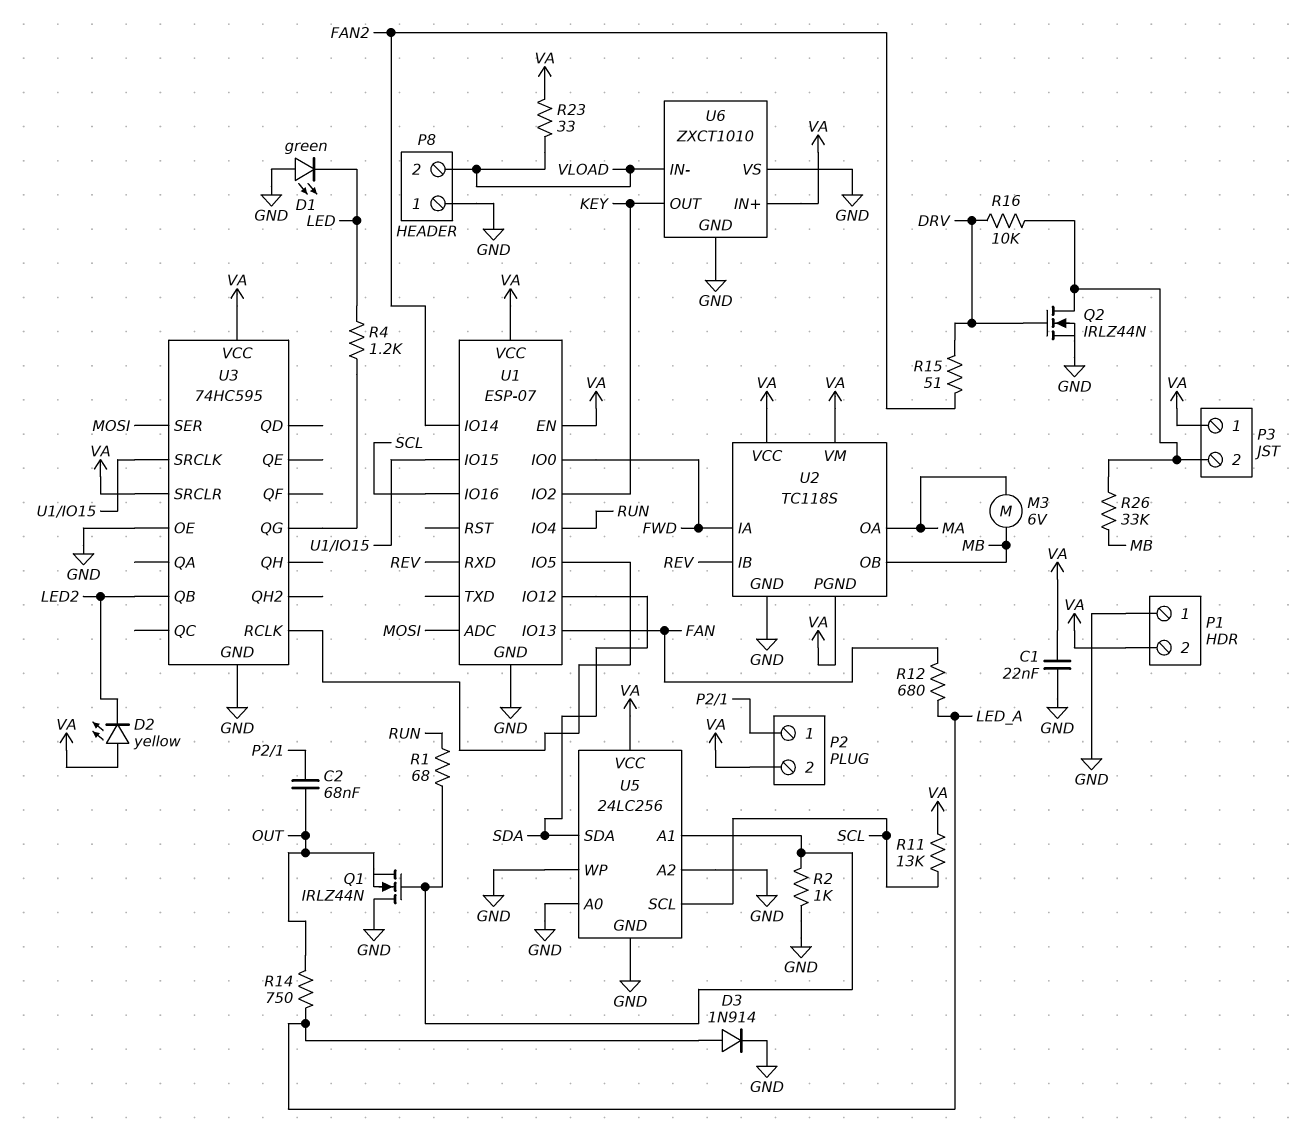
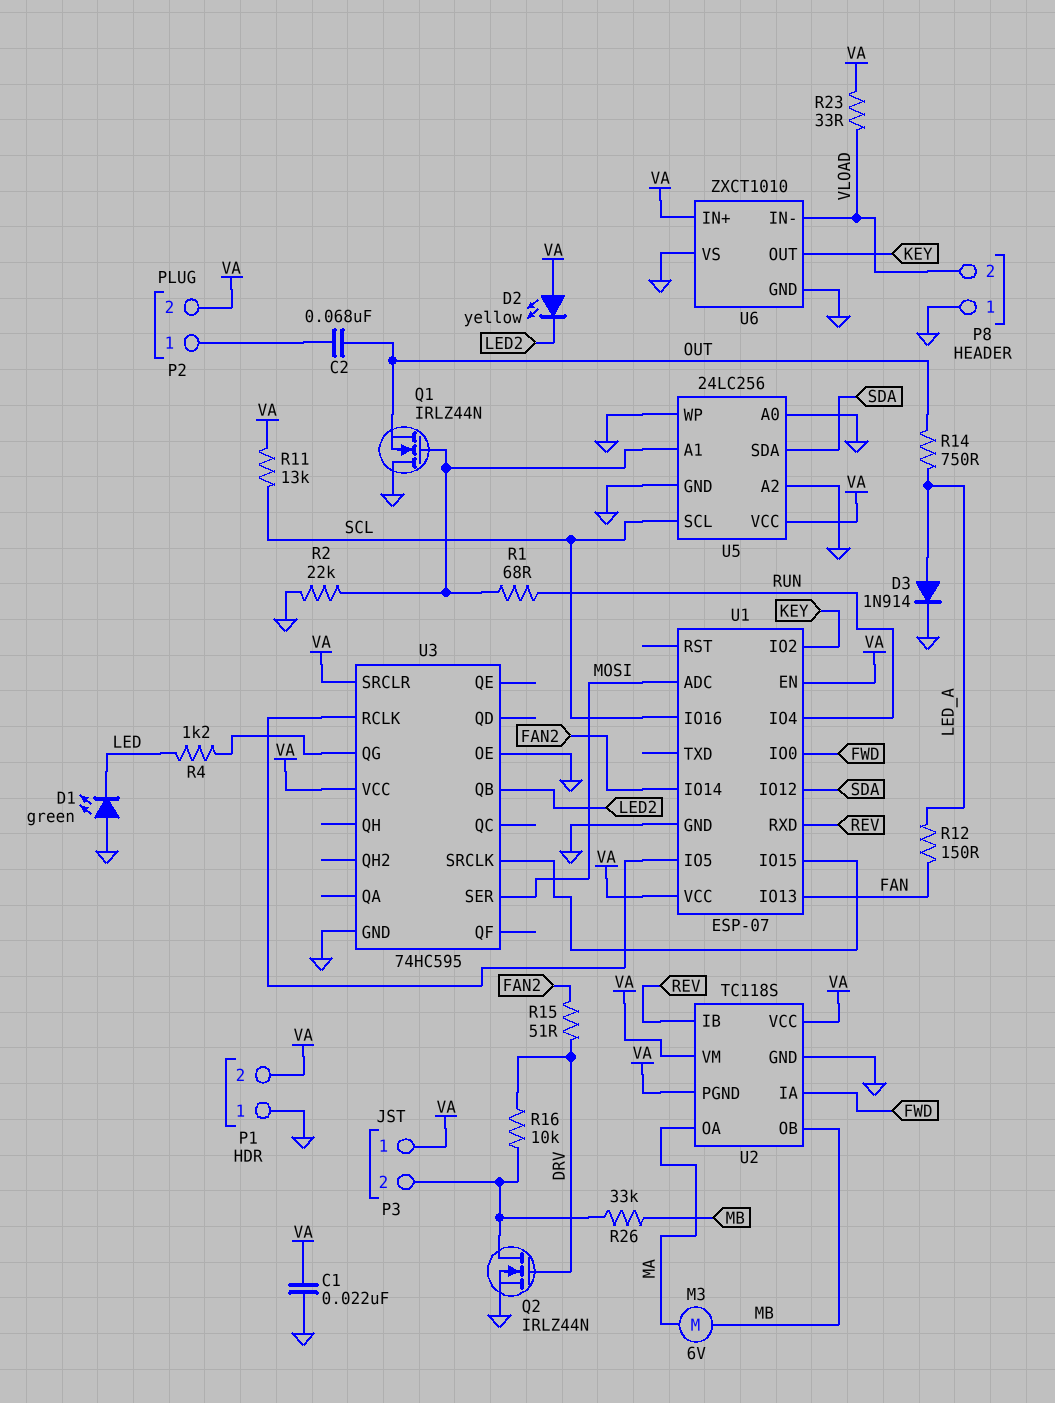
R2: 1k (GND, U5/A1) -> 22k (GND, U5/A1)
R12: 680 (FAN, LED_A) -> 150 (FAN, LED_A)

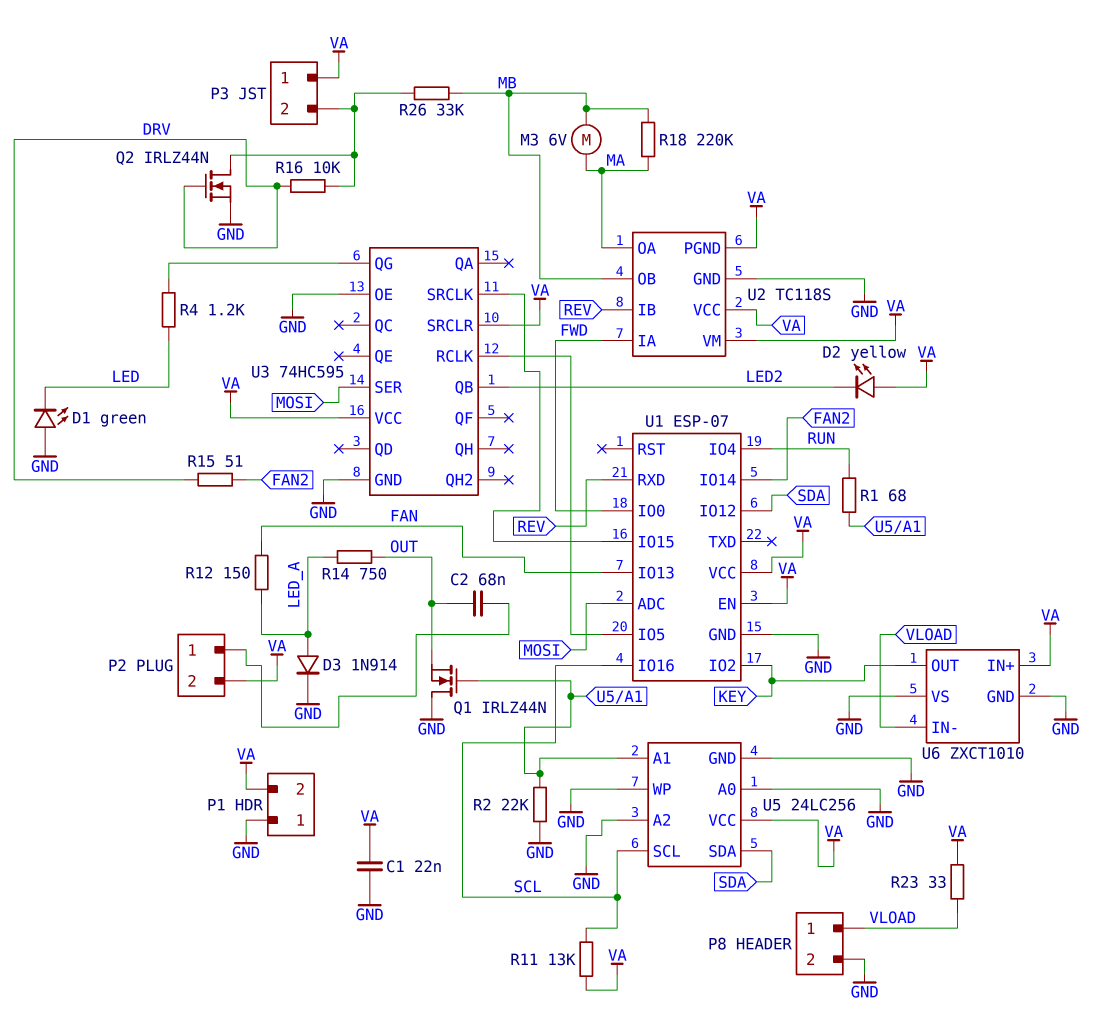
P8 pin 1: GND -> VLOAD
P8 pin 2: VLOAD -> GND
R18: none -> 220k (MA, MB)

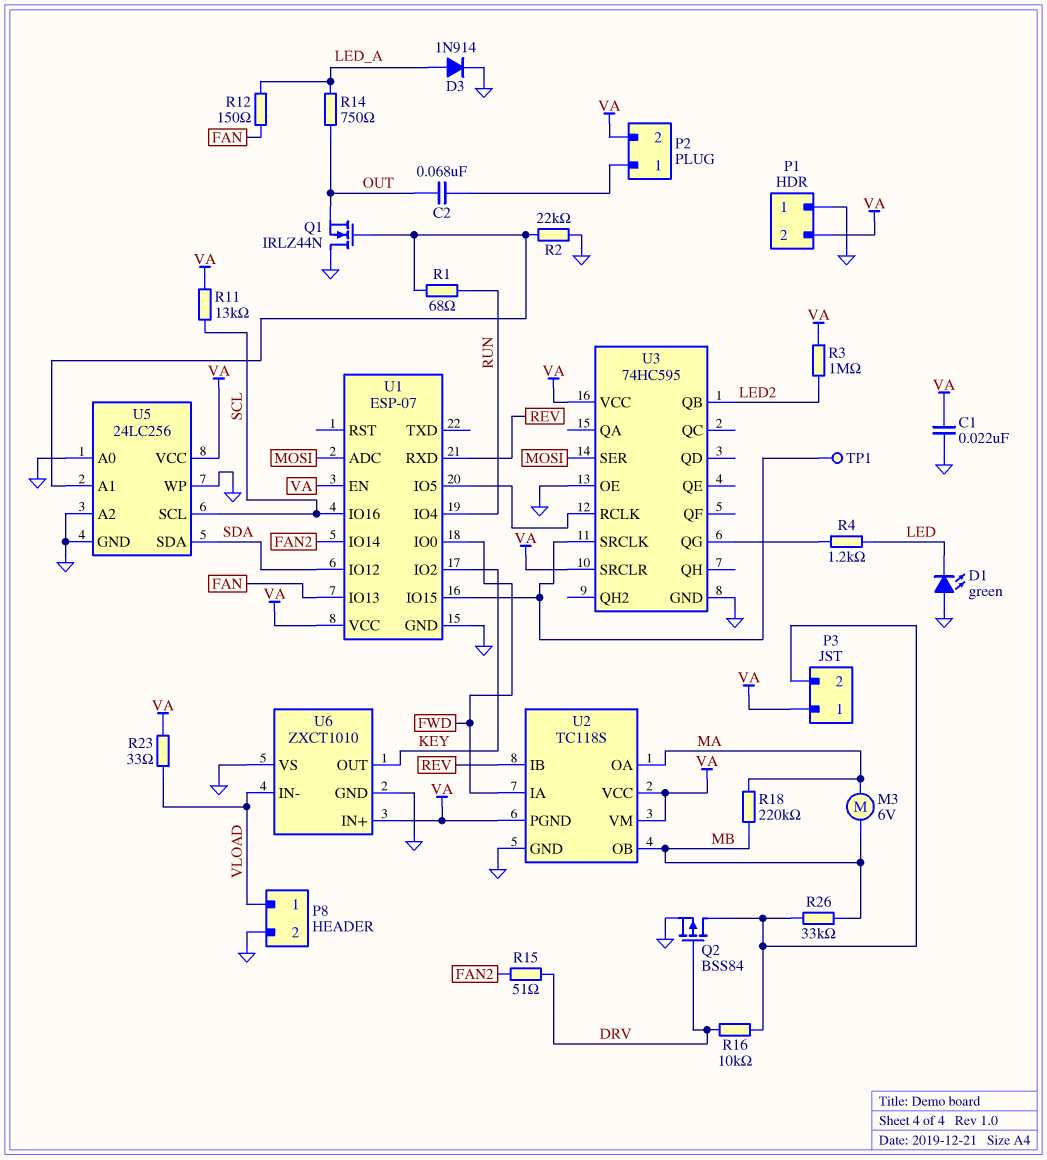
D2: LED yellow (A VA, K LED2) -> none
Q2: NMOS IRLZ44N (G DRV, D P3/2, S GND) -> PMOS BSS84 (G DRV, D P3/2, S GND)
R3: none -> 1M (LED2, VA)
TP1: none -> test point (U1/IO15)

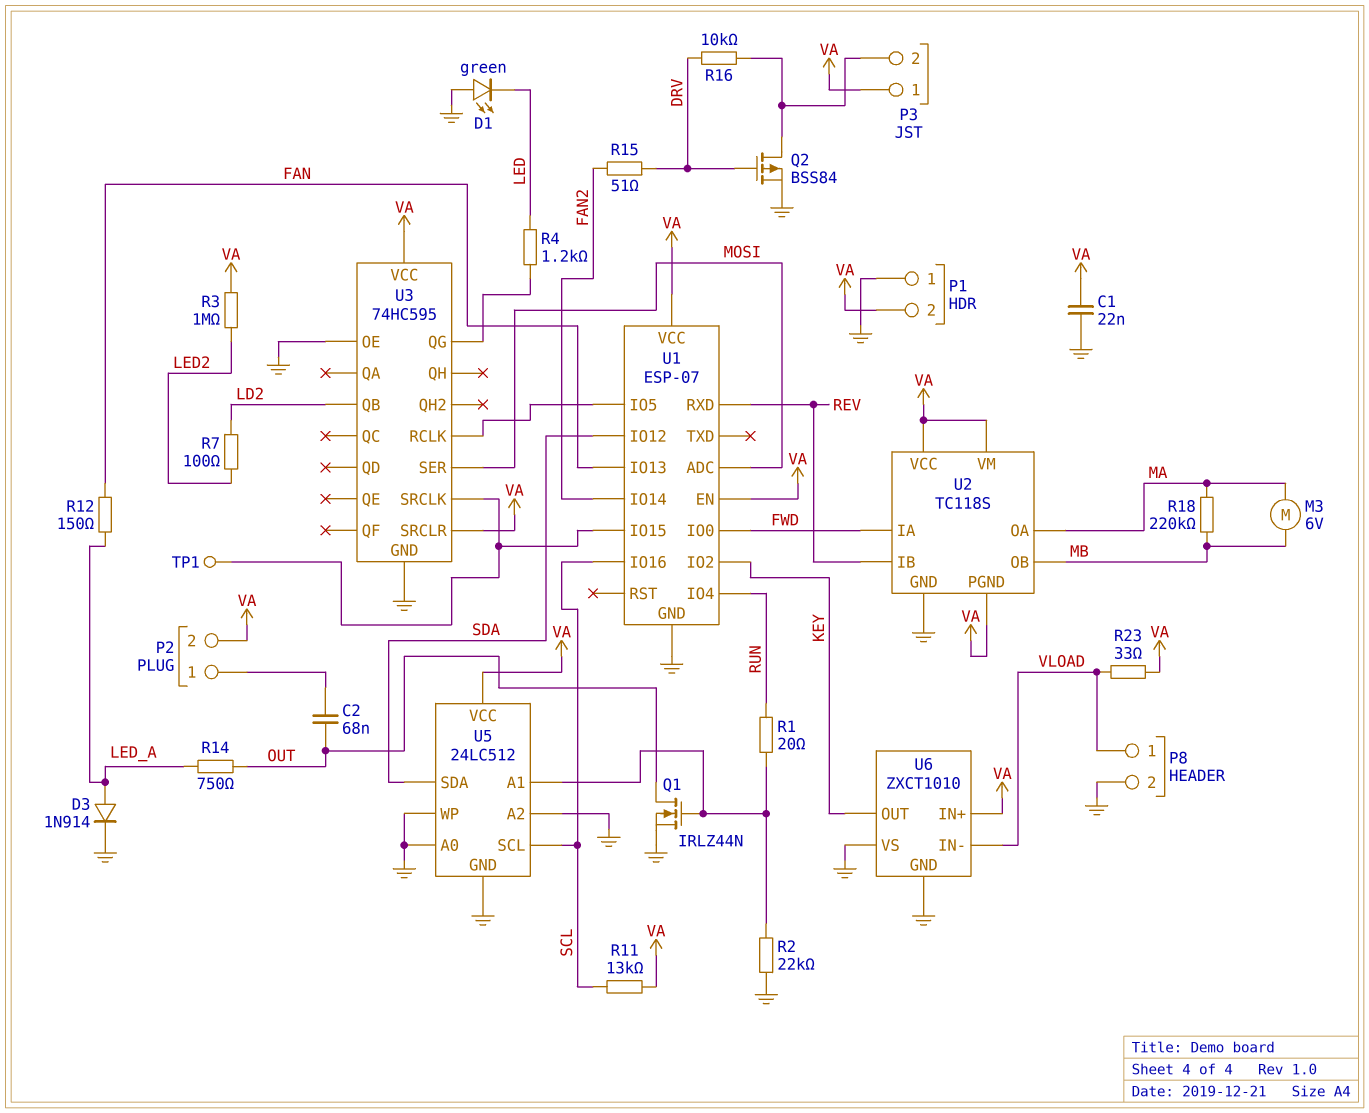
Q1: NMOS IRLZ44N (G U5/A1, D GND, S OUT) -> NMOS IRLZ44N (G U5/A1, D OUT, S GND)
R1: 68 (RUN, U5/A1) -> 20 (RUN, U5/A1)
R7: none -> 100 (LD2, LED2)
R26: 33k (MB, P3/2) -> none
U3 pin QB: LED2 -> LD2
U5: 24LC256 -> 24LC512

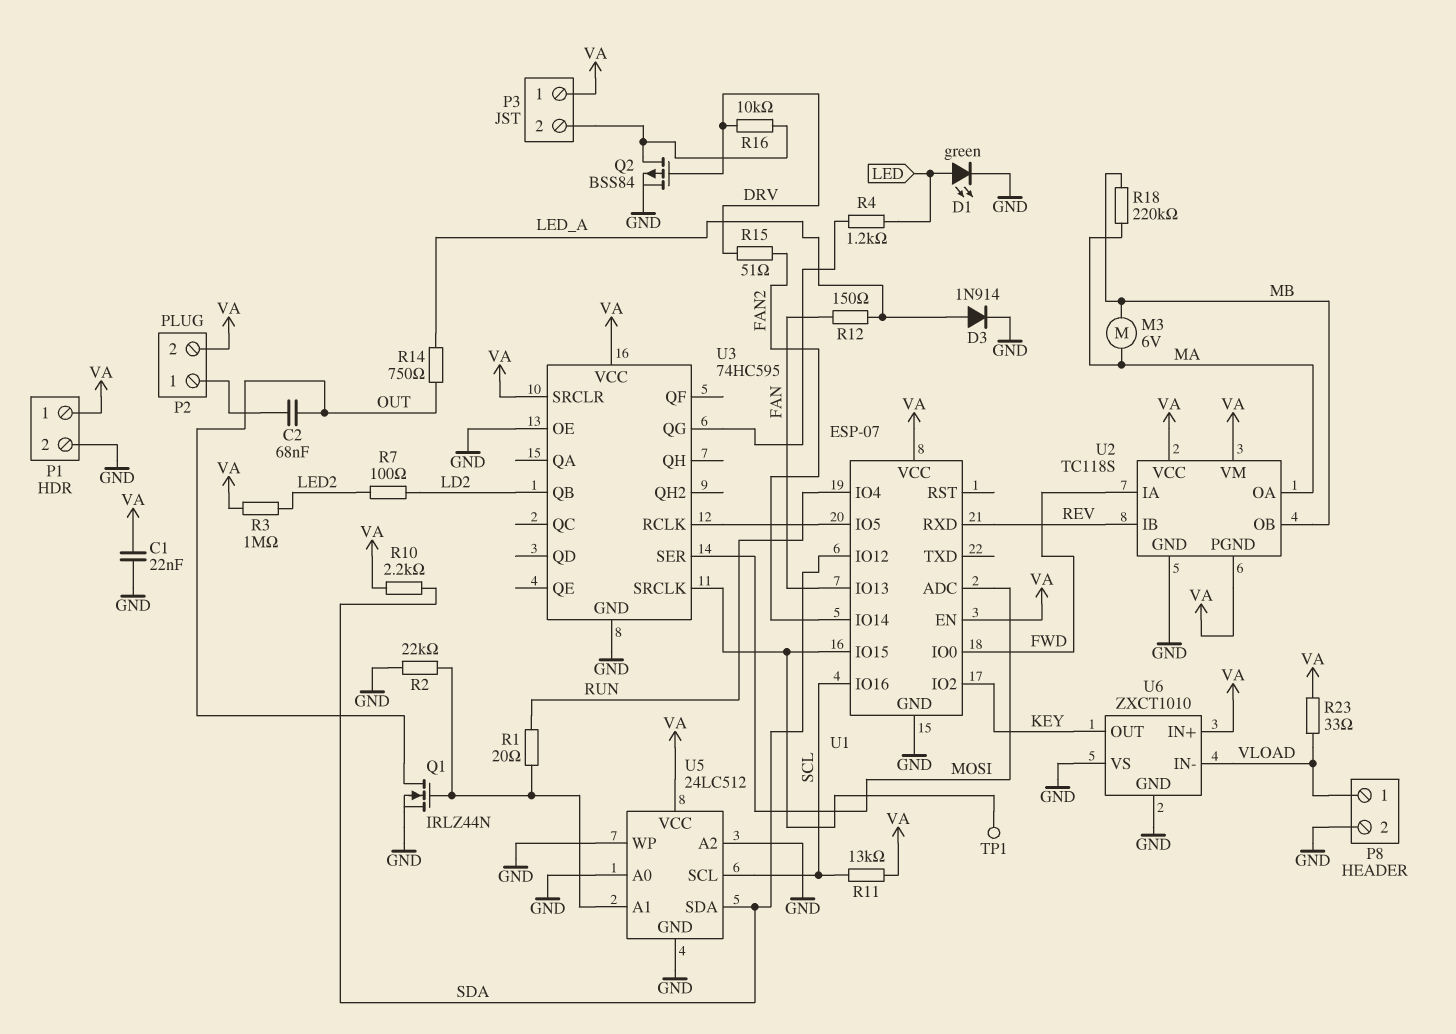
D1: LED green (A GND, K LED) -> LED green (A LED, K GND)
P1 pin 1: GND -> VA
P1 pin 2: VA -> GND
R10: none -> 2.2k (SDA, VA)

